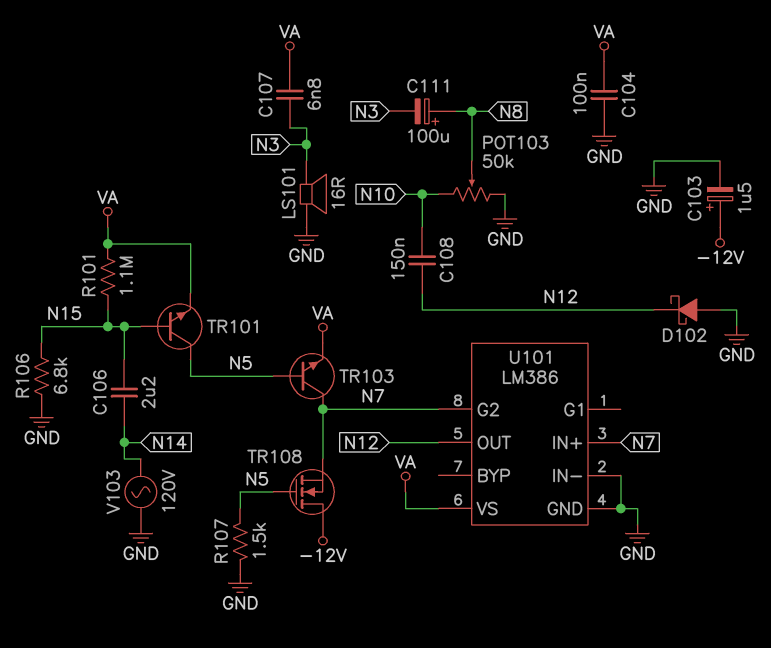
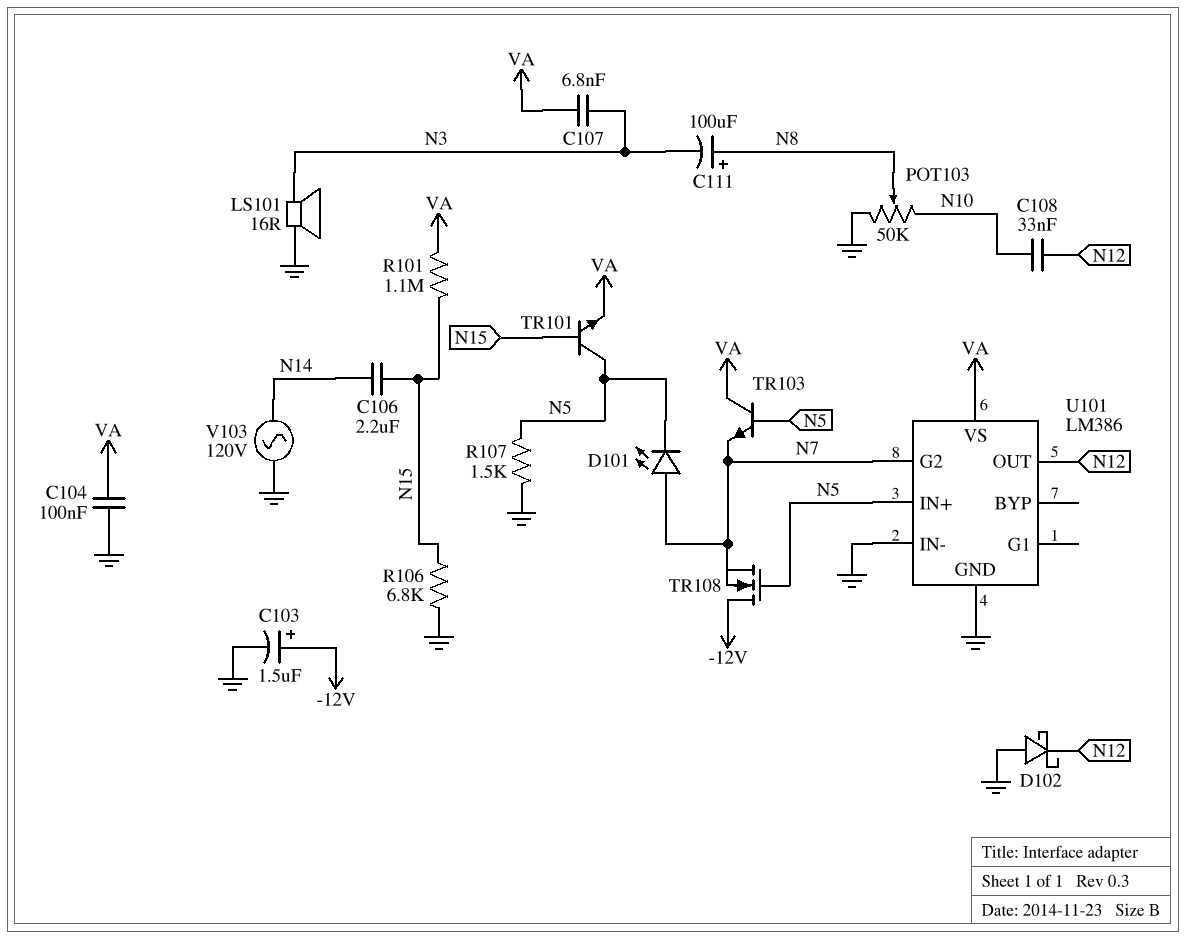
C108: 150nF (N10, N12) -> 33nF (N10, N12)
D101: none -> LED (A N7, K N5)
TR103: NPN (B N5, C N7, E VA) -> NPN (B N5, C VA, E N7)
U101 pin IN+: N7 -> N5

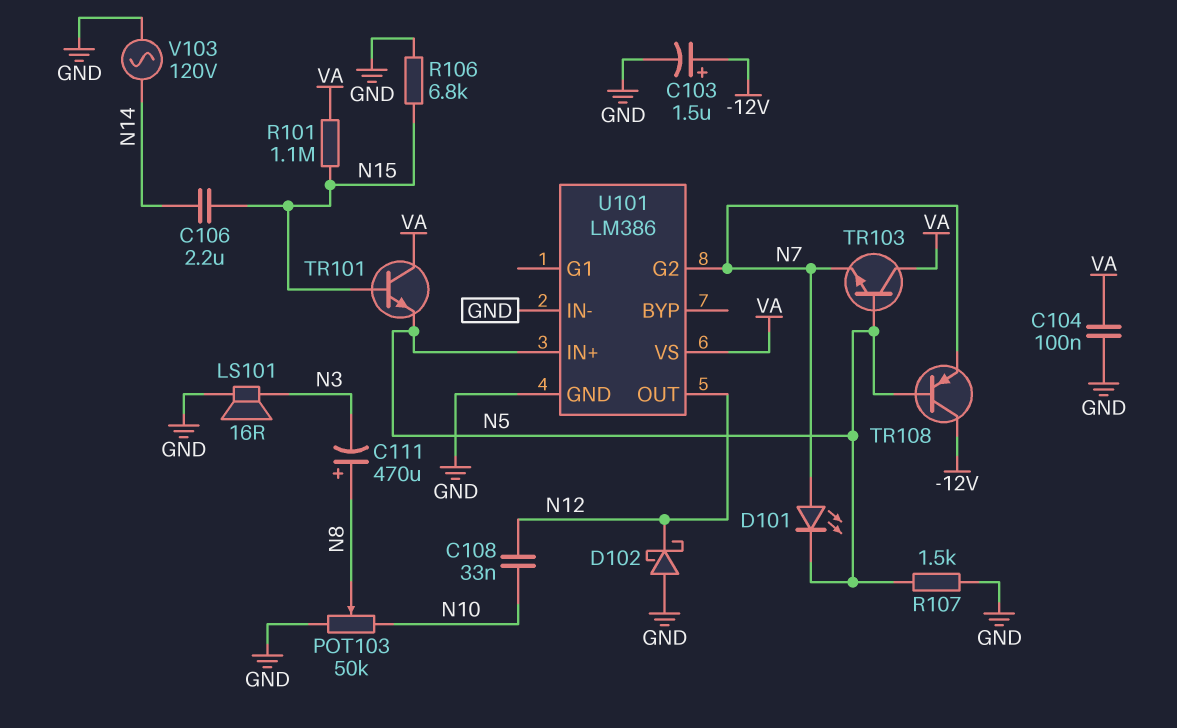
C107: 6.8nF (N3, VA) -> none
C111: 100uF (plus N8, minus N3) -> 470uF (plus N8, minus N3)
TR101: NPN (B N15, C N5, E VA) -> NPN (B N15, C VA, E N5)
TR108: NMOS (G N5, D -12V, S N7) -> PNP (B N5, C -12V, E N7)

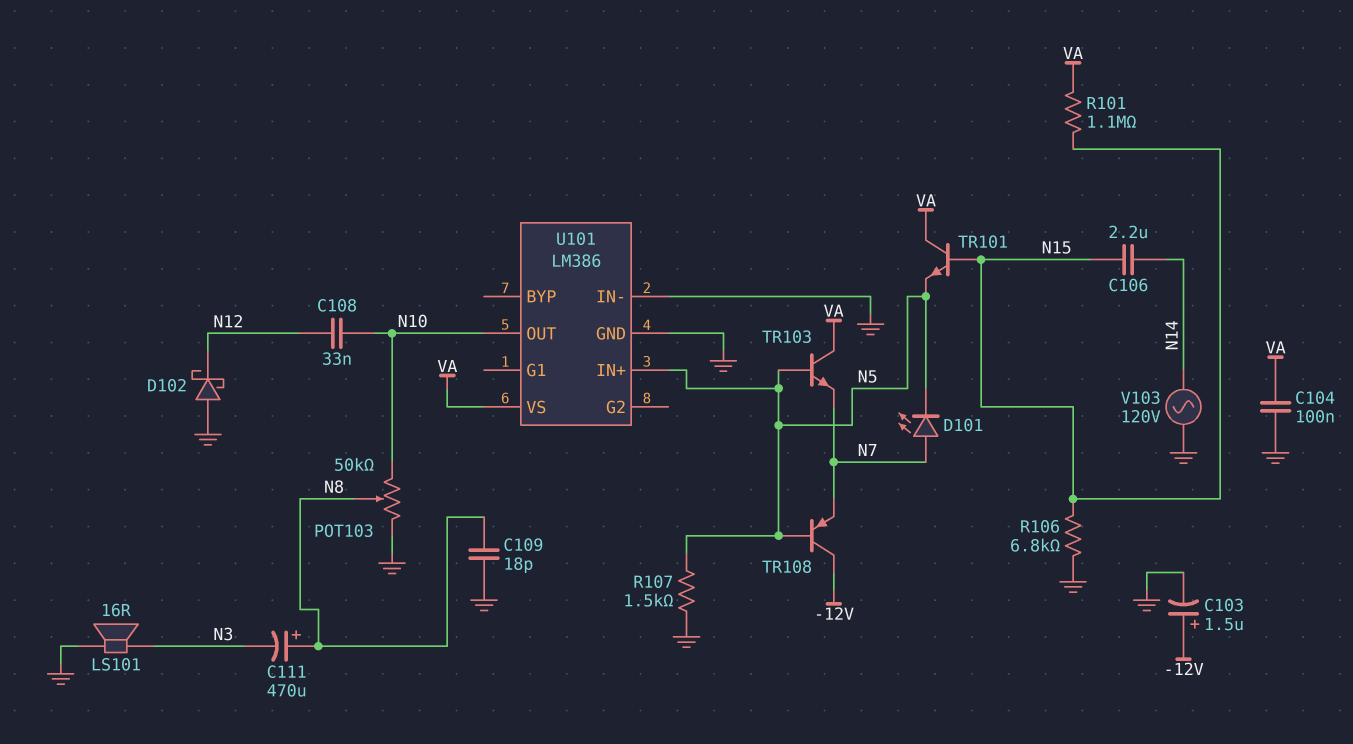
C109: none -> 18pF (GND, N8)
U101 pin G2: N7 -> none
U101 pin OUT: N12 -> N10

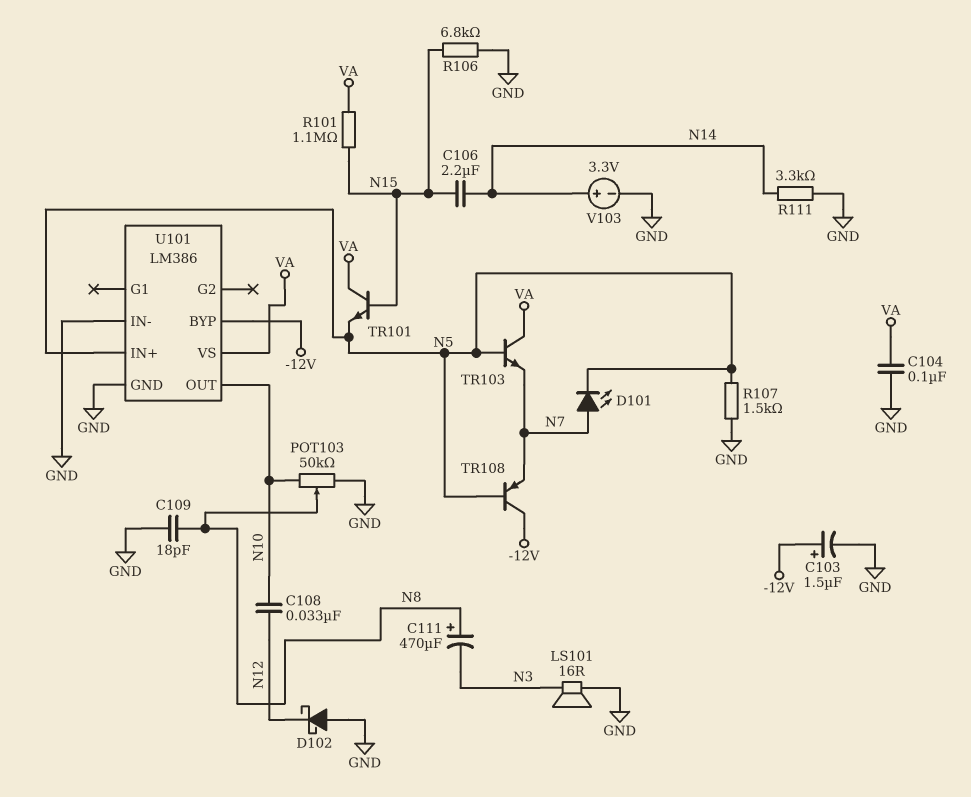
R111: none -> 3.3k (GND, N14)
U101 pin BYP: none -> -12V
V103: AC 120V (GND, N14) -> 3.3V (plus N14, minus GND)

